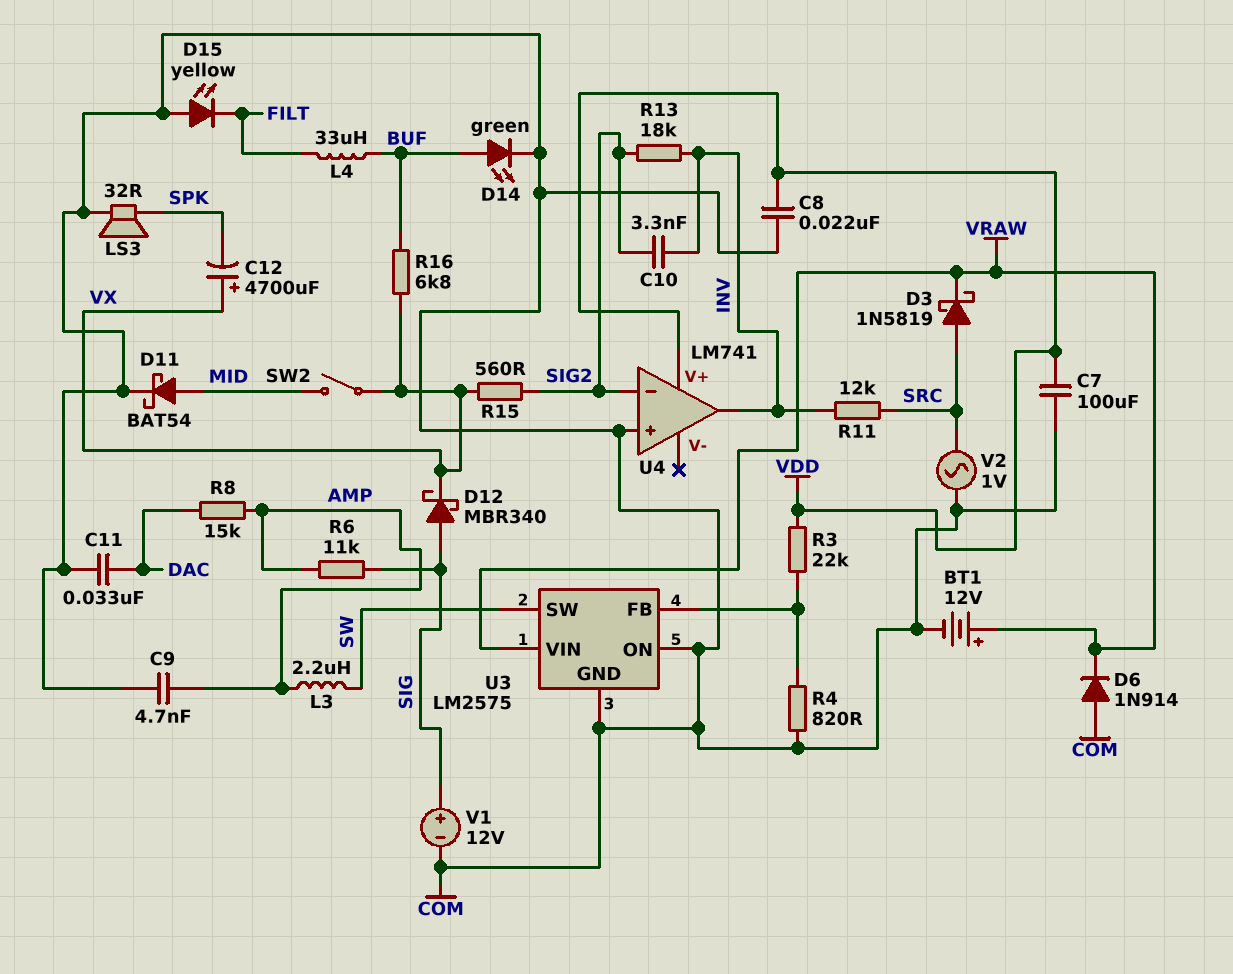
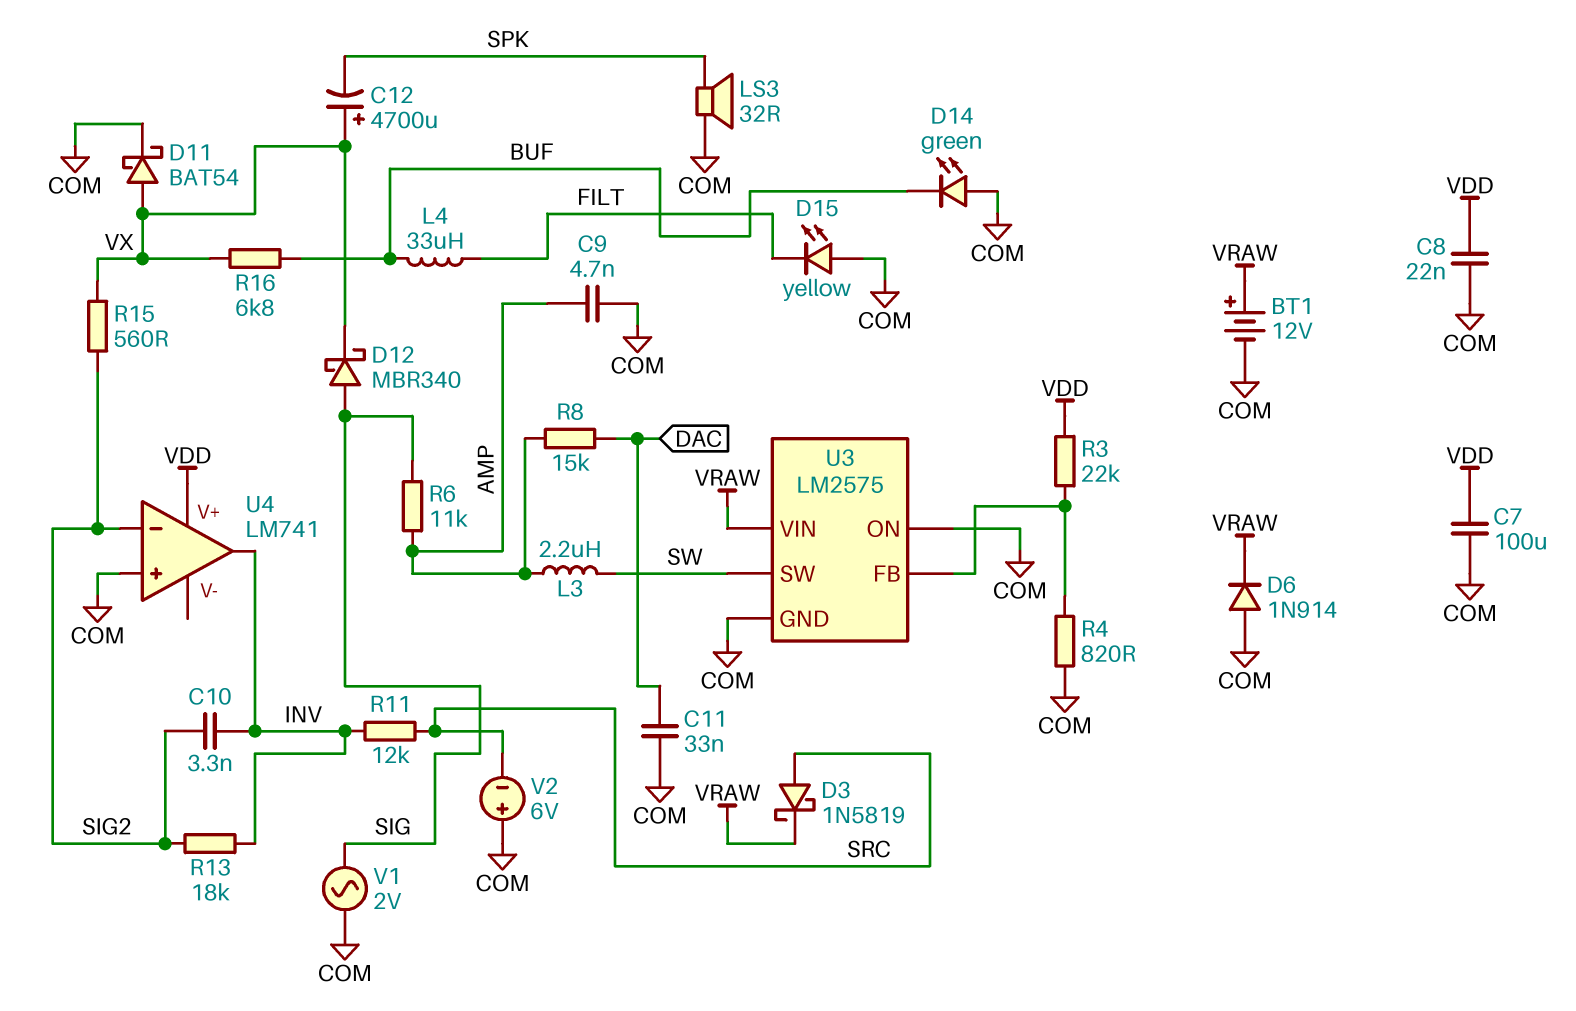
D11: schottky BAT54 (A MID, K COM) -> schottky BAT54 (A VX, K COM)
D14: LED green (A BUF, K COM) -> LED green (A COM, K BUF)
SW2: switch (MID, VX) -> none
V1: 12V (plus SIG, minus COM) -> AC 2V (COM, SIG)
V2: AC 1V (COM, SRC) -> 6V (plus COM, minus SRC)

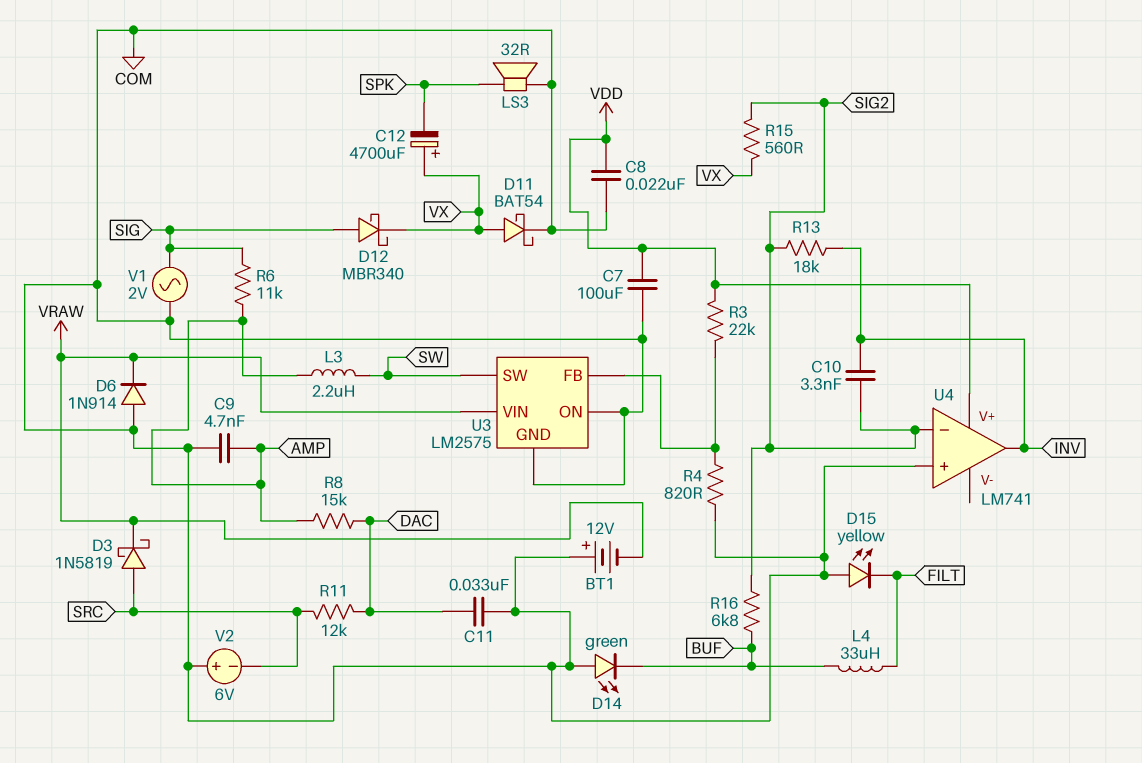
BT1: 12V (plus VRAW, minus COM) -> 12V (plus COM, minus VRAW)
R11: 12k (INV, SRC) -> 12k (DAC, SRC)
R16: 6.8k (BUF, VX) -> 6.8k (BUF, SIG2)

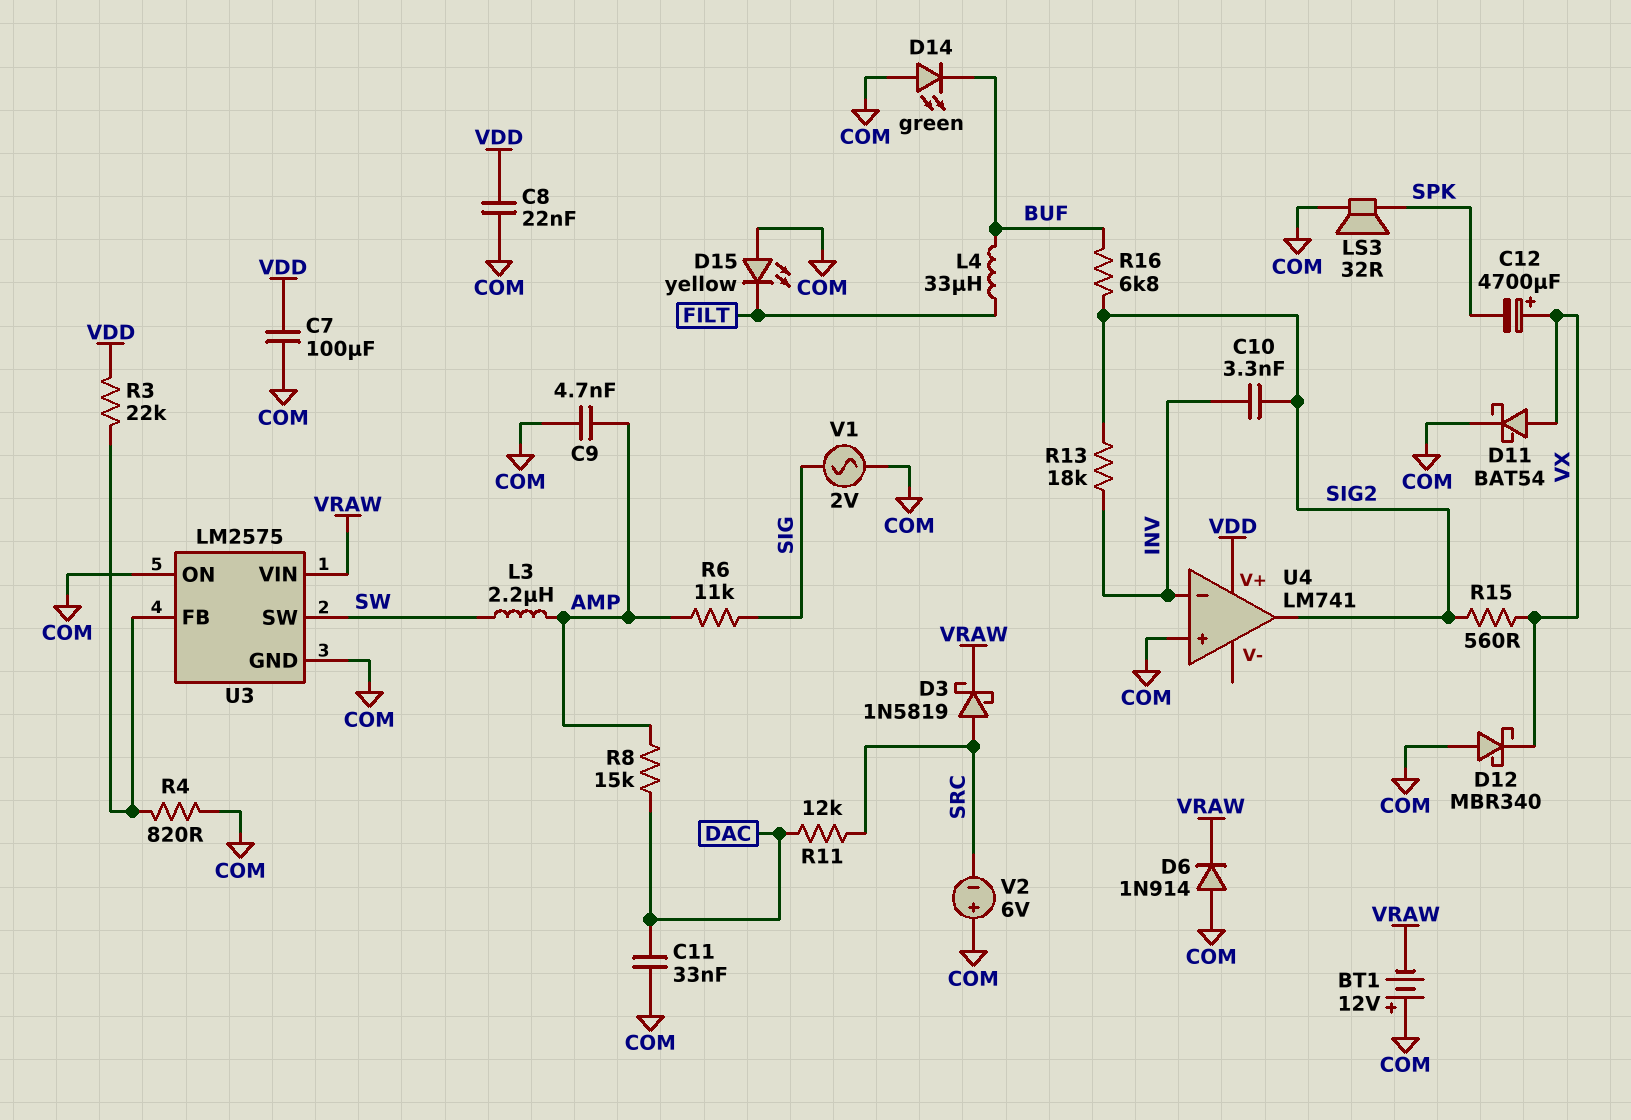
D12: schottky MBR340 (A SIG, K VX) -> schottky MBR340 (A COM, K VX)
U4 pin in-: SIG2 -> INV
U4 pin out: INV -> SIG2

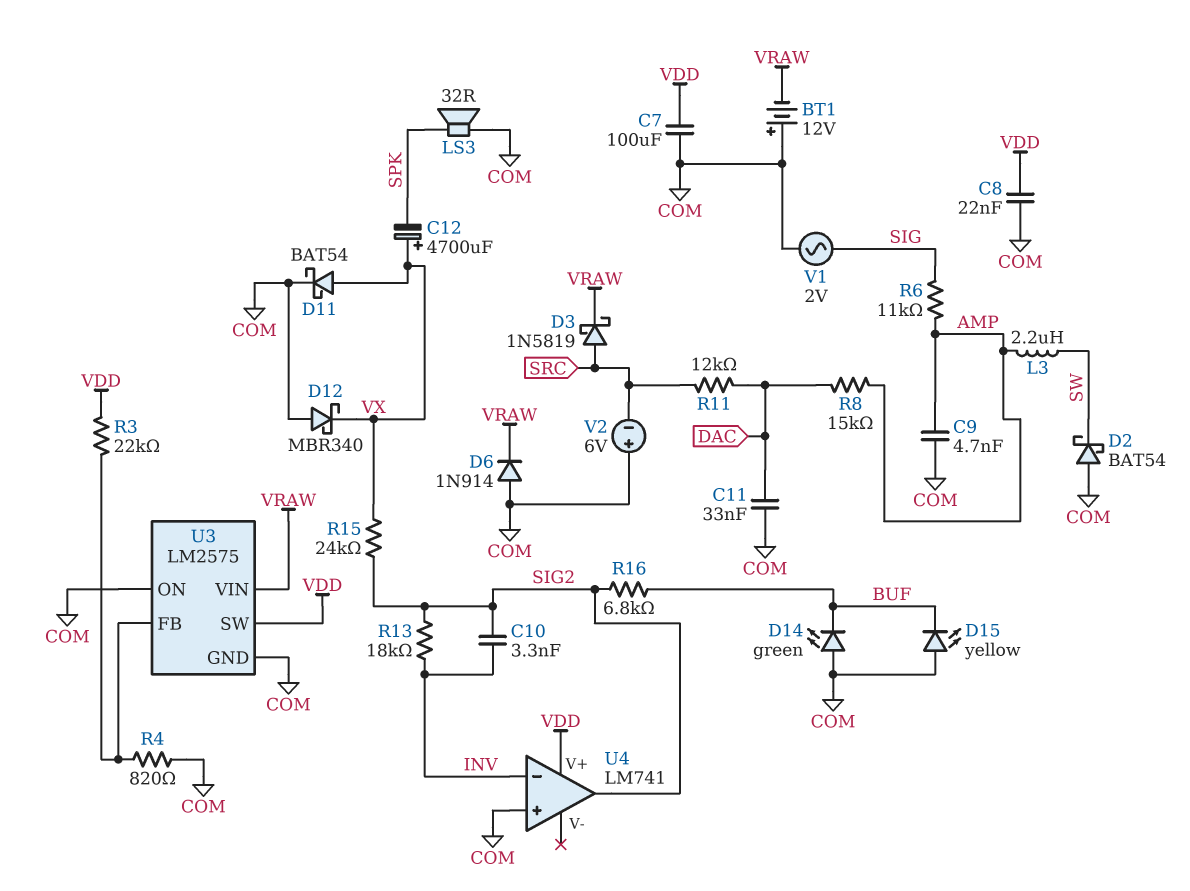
D2: none -> schottky BAT54 (A COM, K SW)
D15: LED yellow (A COM, K FILT) -> LED yellow (A COM, K BUF)
L4: 33uH (BUF, FILT) -> none
R15: 560 (SIG2, VX) -> 24k (SIG2, VX)
U3 pin SW: SW -> VDD

